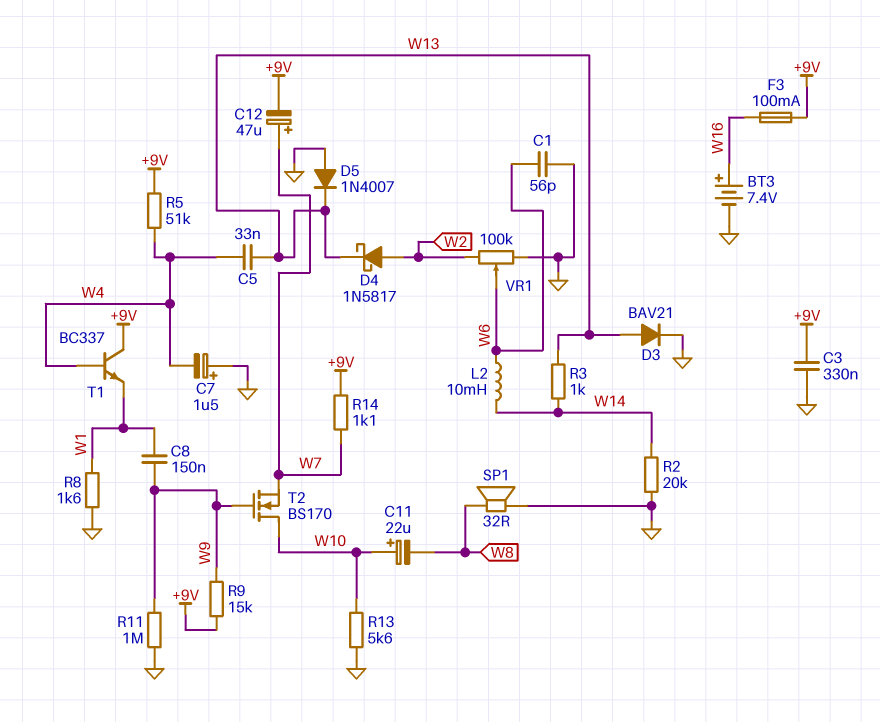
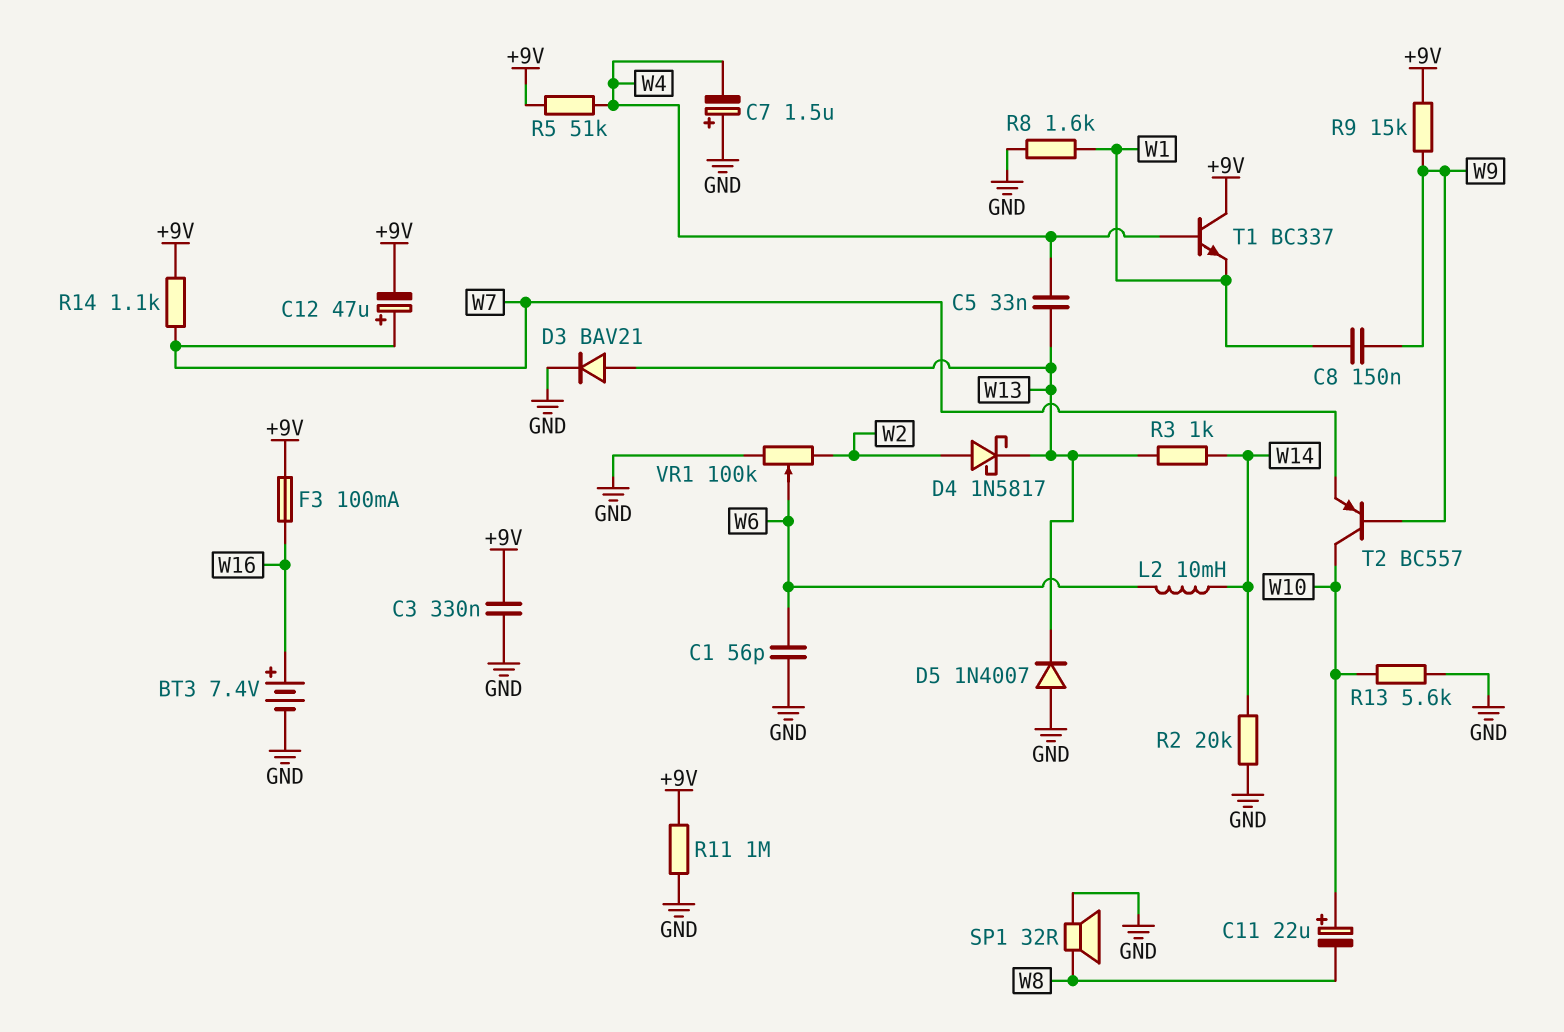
R11: 1M (GND, W9) -> 1M (+9V, GND)
T2: NMOS BS170 (G W9, D W10, S W7) -> PNP BC557 (B W9, C W10, E W7)

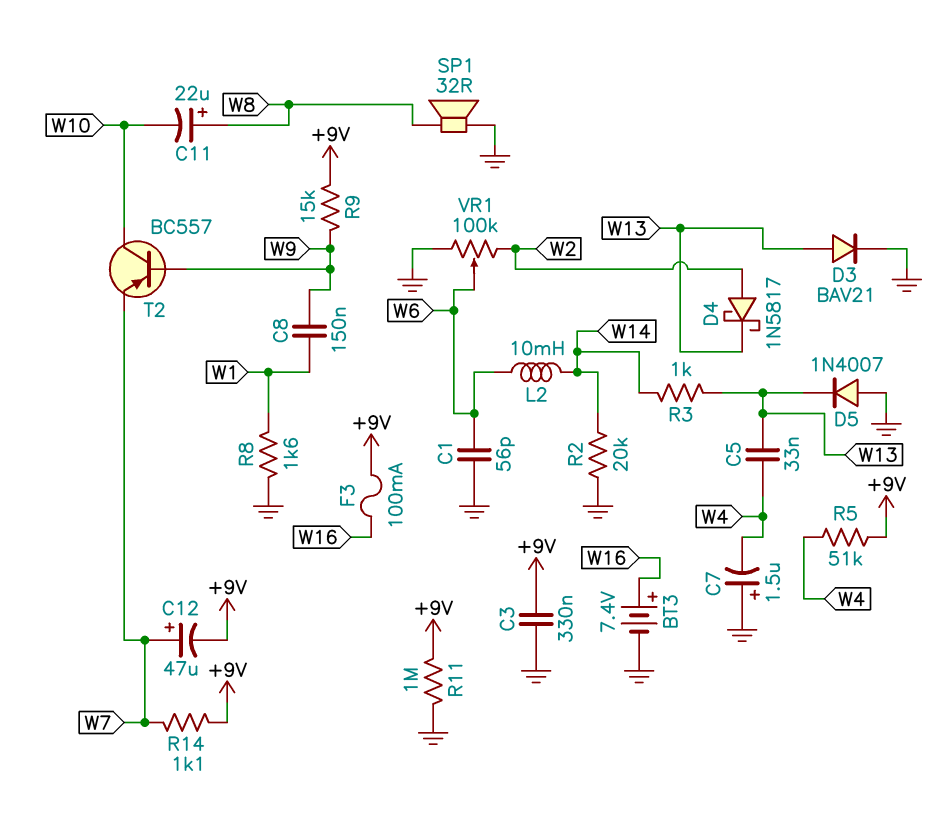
C11: 22uF (plus W10, minus W8) -> 22uF (plus W8, minus W10)
R13: 5.6k (GND, W10) -> none
T1: NPN BC337 (B W4, C +9V, E W1) -> none

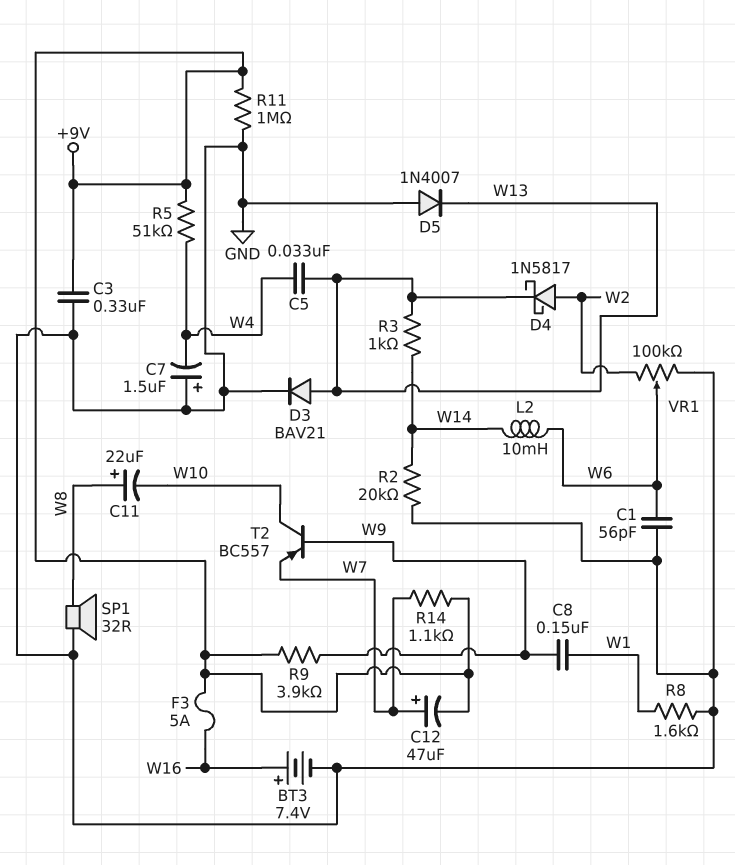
F3: 100mA (+9V, W16) -> 5A (+9V, W16)
R9: 15k (+9V, W9) -> 3.9k (+9V, W9)

